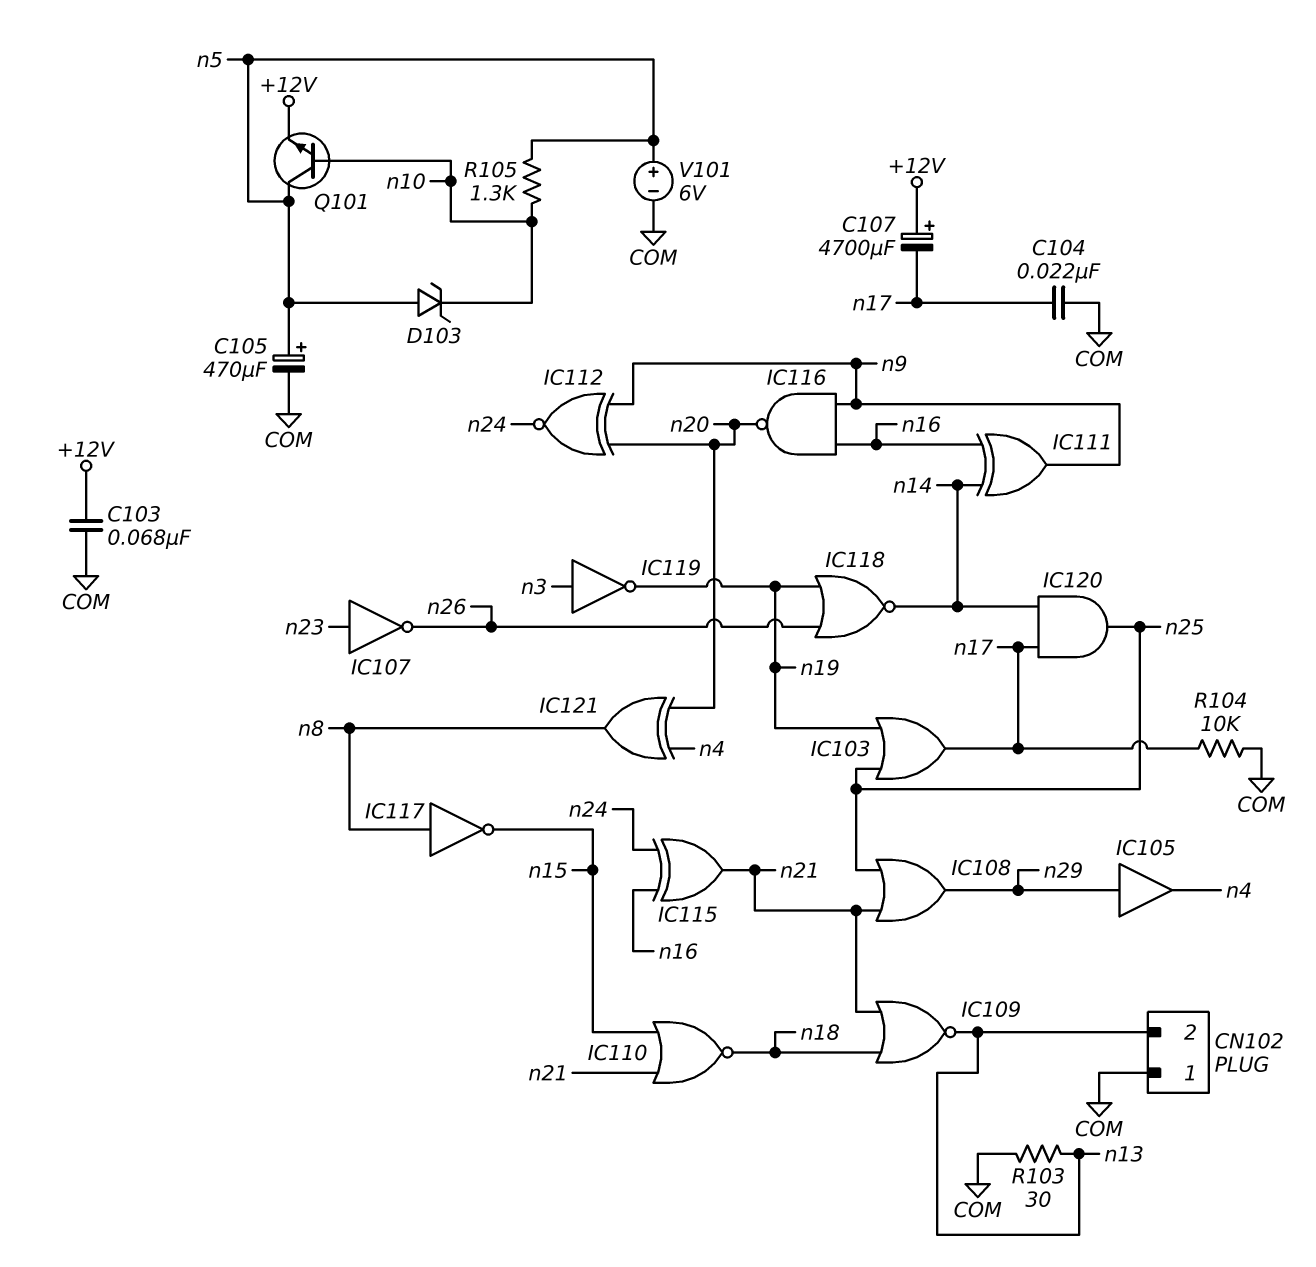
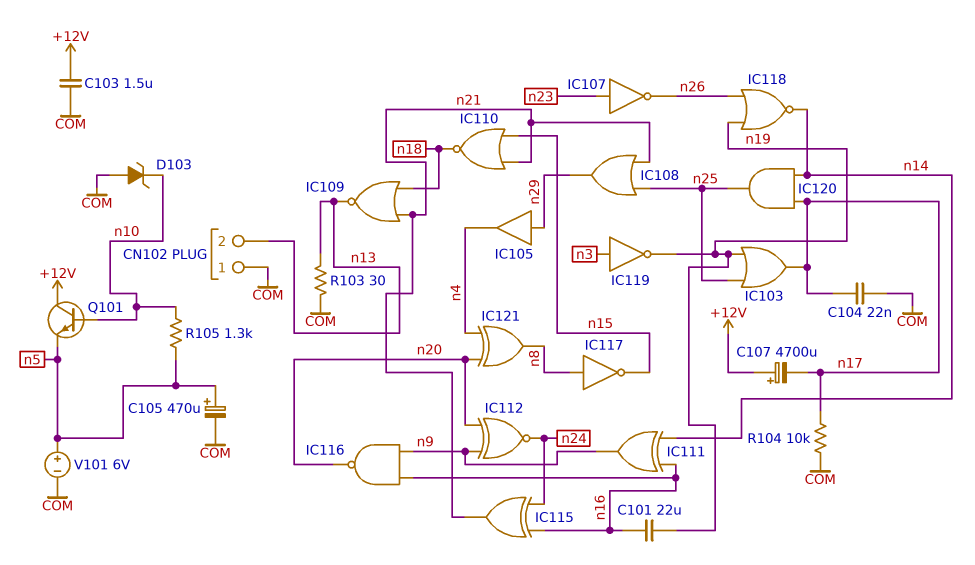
C101: none -> 22uF (n16, n19)
C103: 68nF (+12V, COM) -> 1.5uF (+12V, COM)
D103: zener (A n5, K n10) -> zener (A COM, K n10)
Q101: NPN (B n10, C n5, E +12V) -> NPN (B n10, C +12V, E n5)

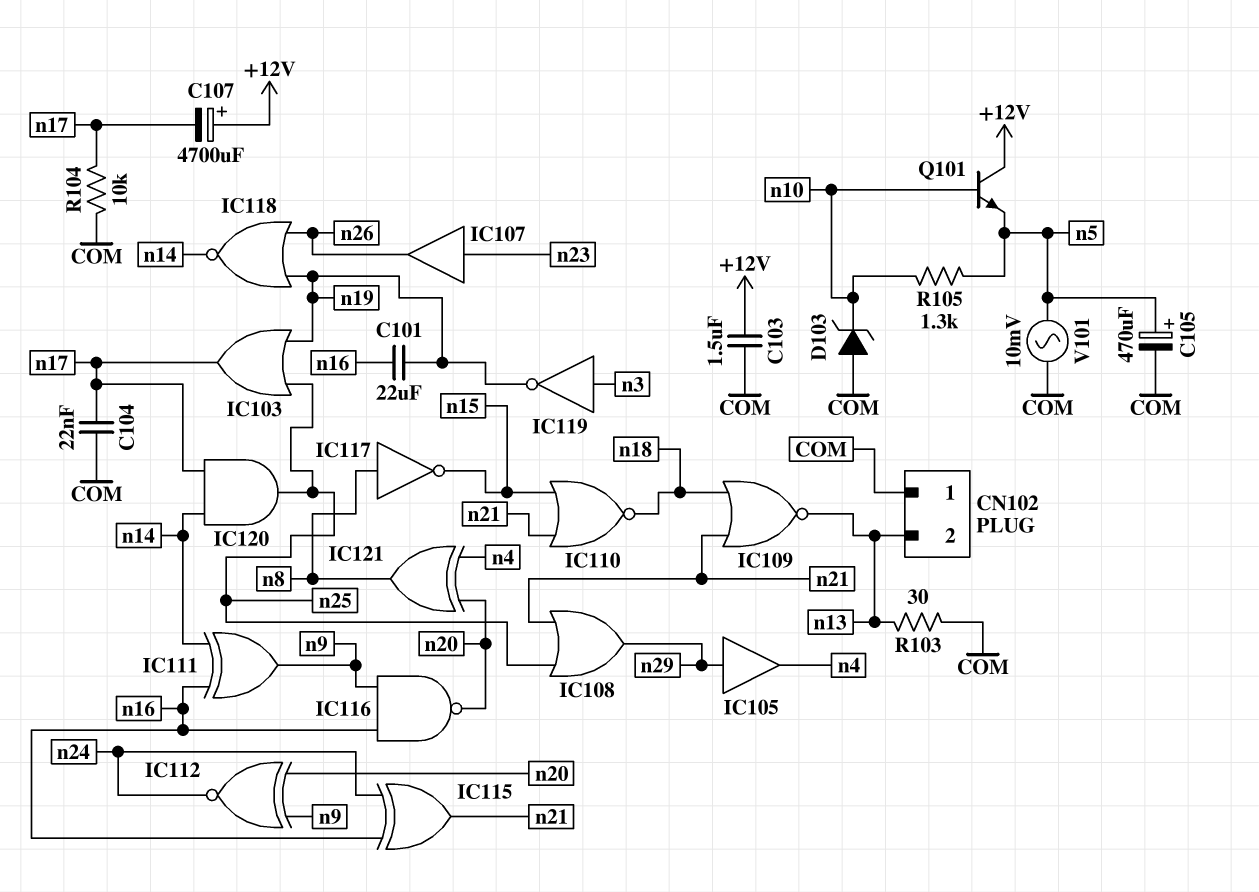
IC107: NOT (in n23, out n26) -> buffer (in n23, out n26)
V101: 6V (plus n5, minus COM) -> AC 10mV (COM, n5)

